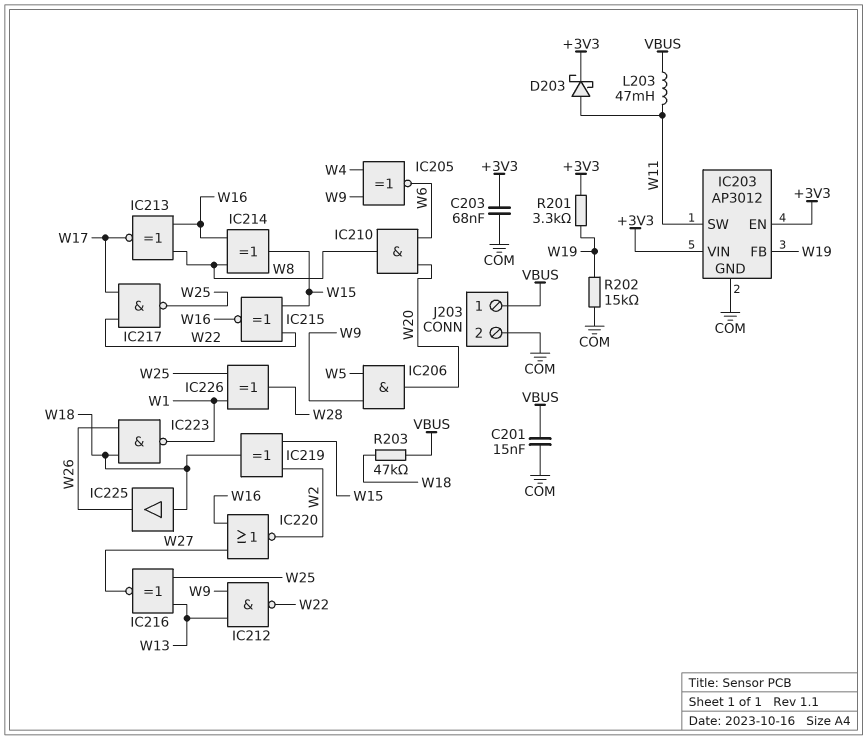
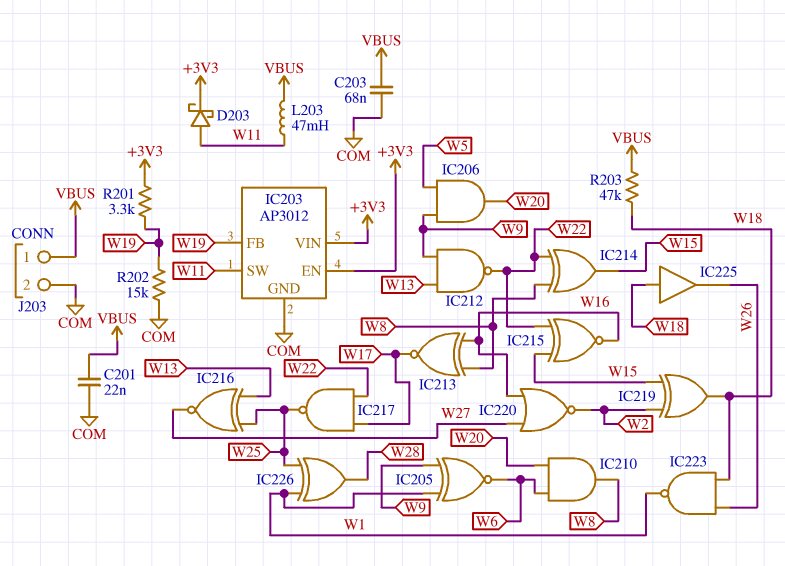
C201: 15nF (COM, VBUS) -> 22nF (COM, VBUS)
C203: 68nF (+3V3, COM) -> 68nF (COM, VBUS)
IC205: XNOR (in W4, in W9, out W6) -> XNOR (in W1, in W9, out W6)
IC214: XOR (in W8, in W16, out W15) -> XOR (in W8, in W22, out W15)

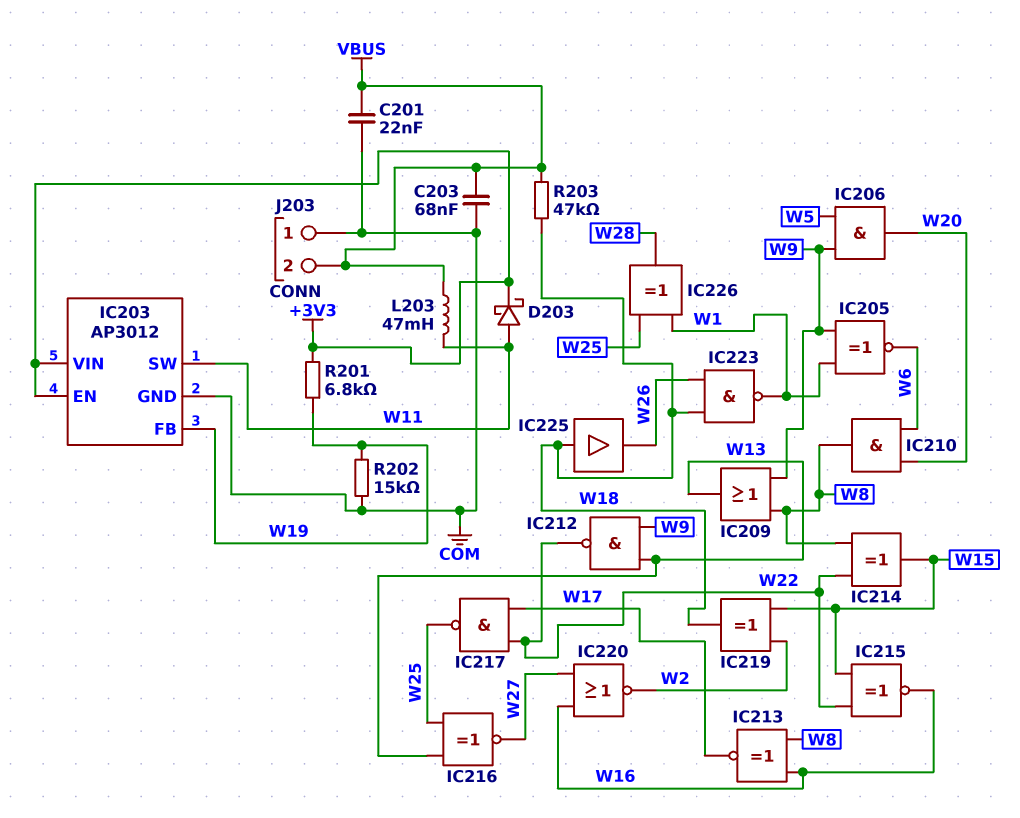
IC209: none -> OR (in W8, in W9, out W13)
J203 pin 1: VBUS -> COM
J203 pin 2: COM -> VBUS
R201: 3.3k (+3V3, W19) -> 6.8k (+3V3, W19)

